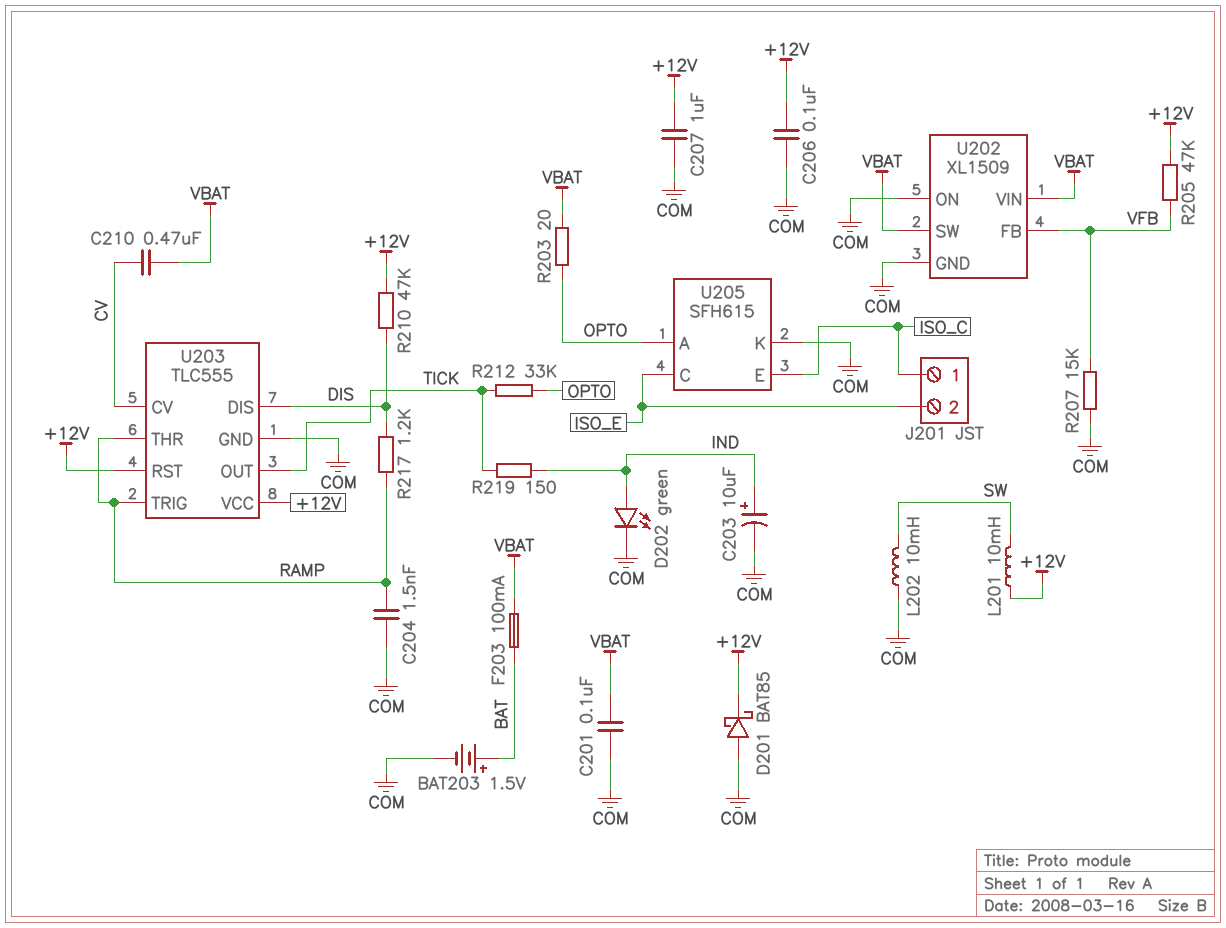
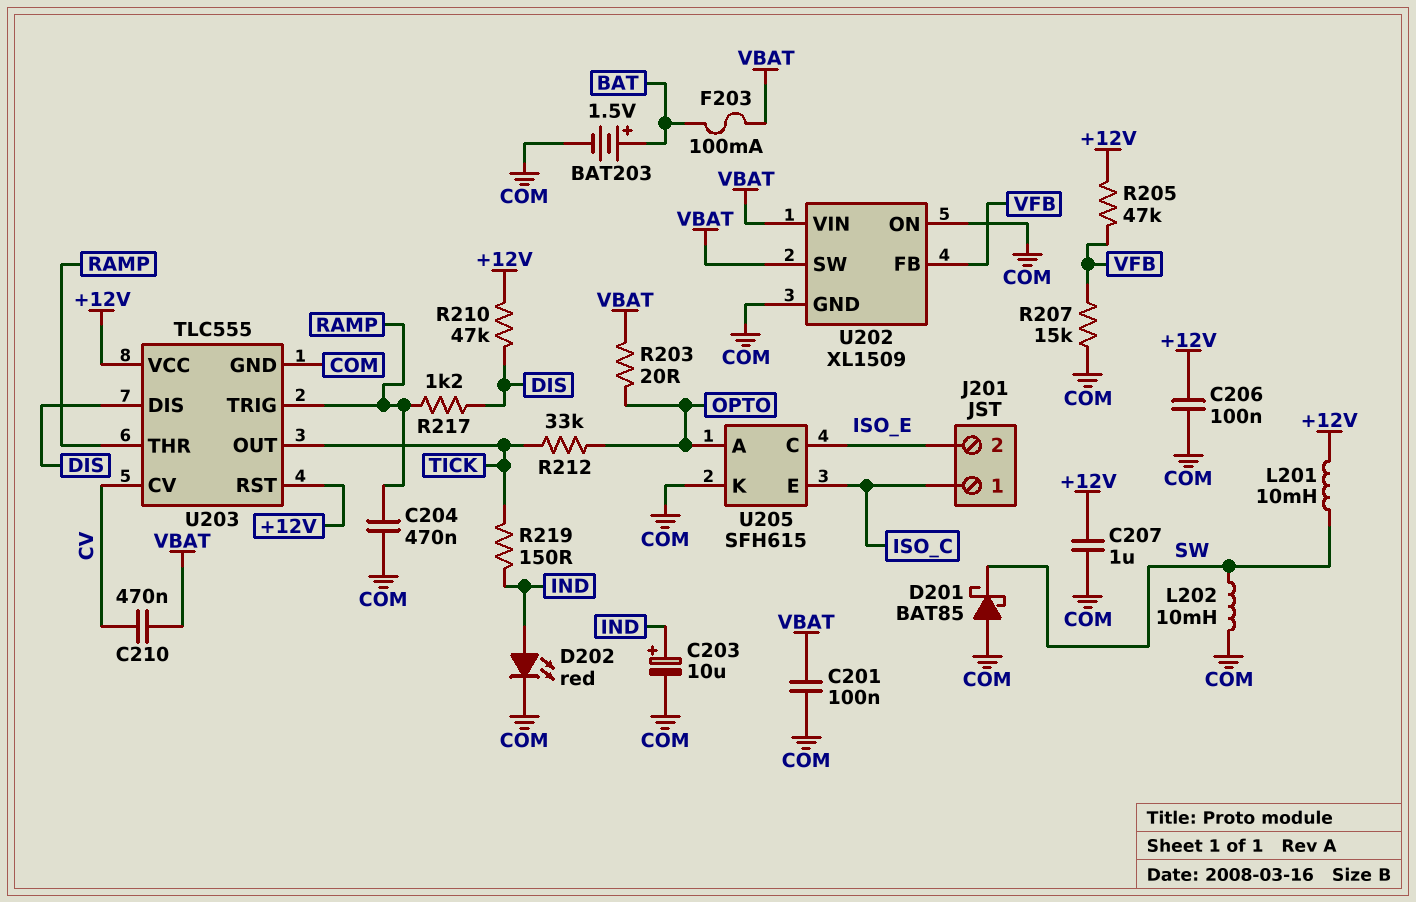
C204: 1.5nF (COM, RAMP) -> 470nF (COM, RAMP)
D201: schottky BAT85 (A COM, K +12V) -> schottky BAT85 (A COM, K SW)
D202: LED green (A IND, K COM) -> LED red (A IND, K COM)

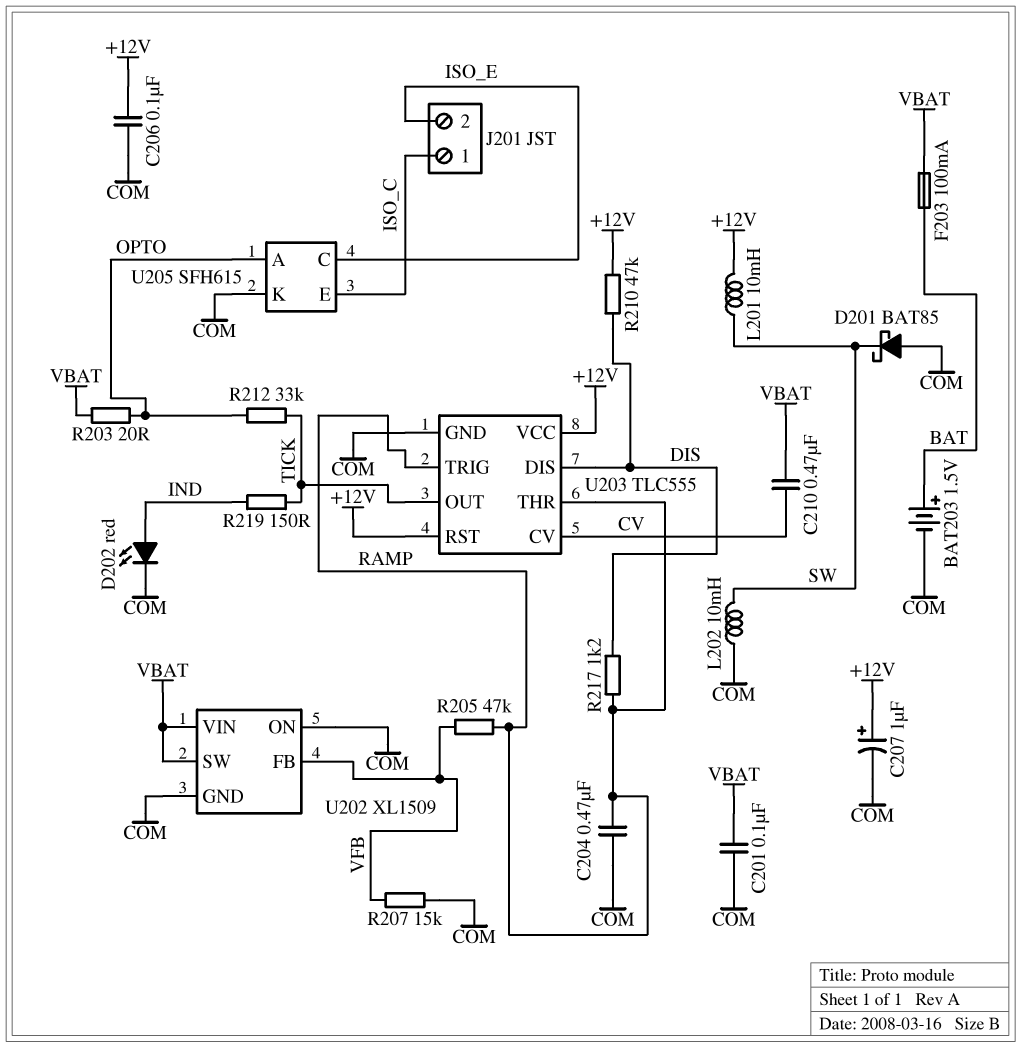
C203: 10uF (plus IND, minus COM) -> none
C207: 1uF (+12V, COM) -> 1uF (plus +12V, minus COM)
R205: 47k (+12V, VFB) -> 47k (RAMP, VFB)

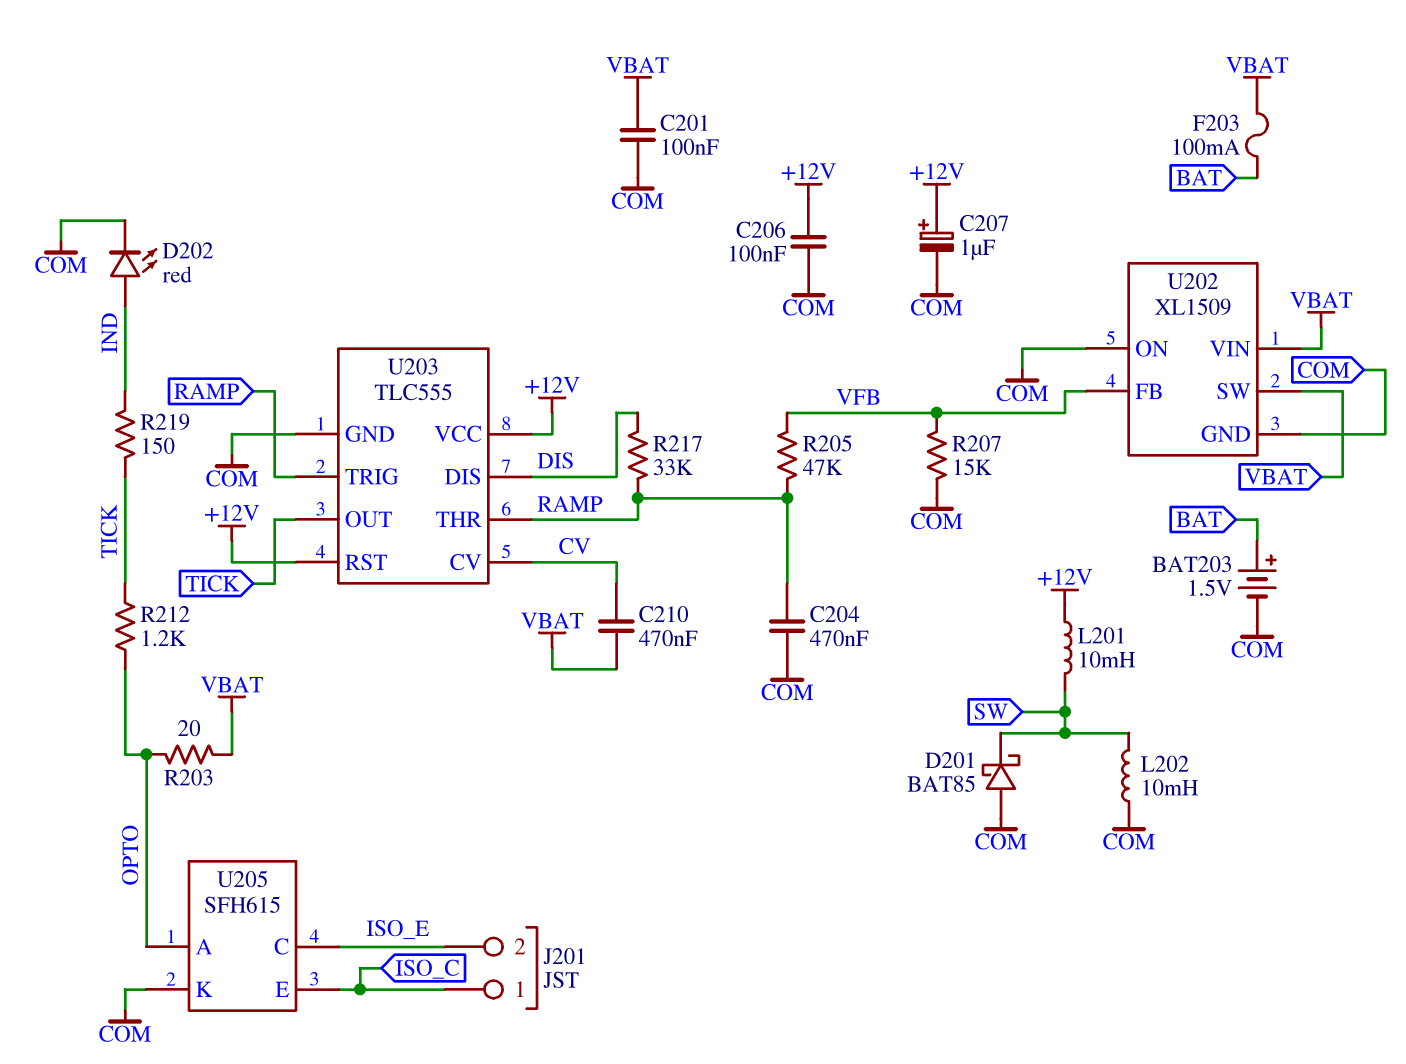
R210: 47k (+12V, DIS) -> none
R212: 33k (OPTO, TICK) -> 1.2k (OPTO, TICK)
R217: 1.2k (DIS, RAMP) -> 33k (DIS, RAMP)

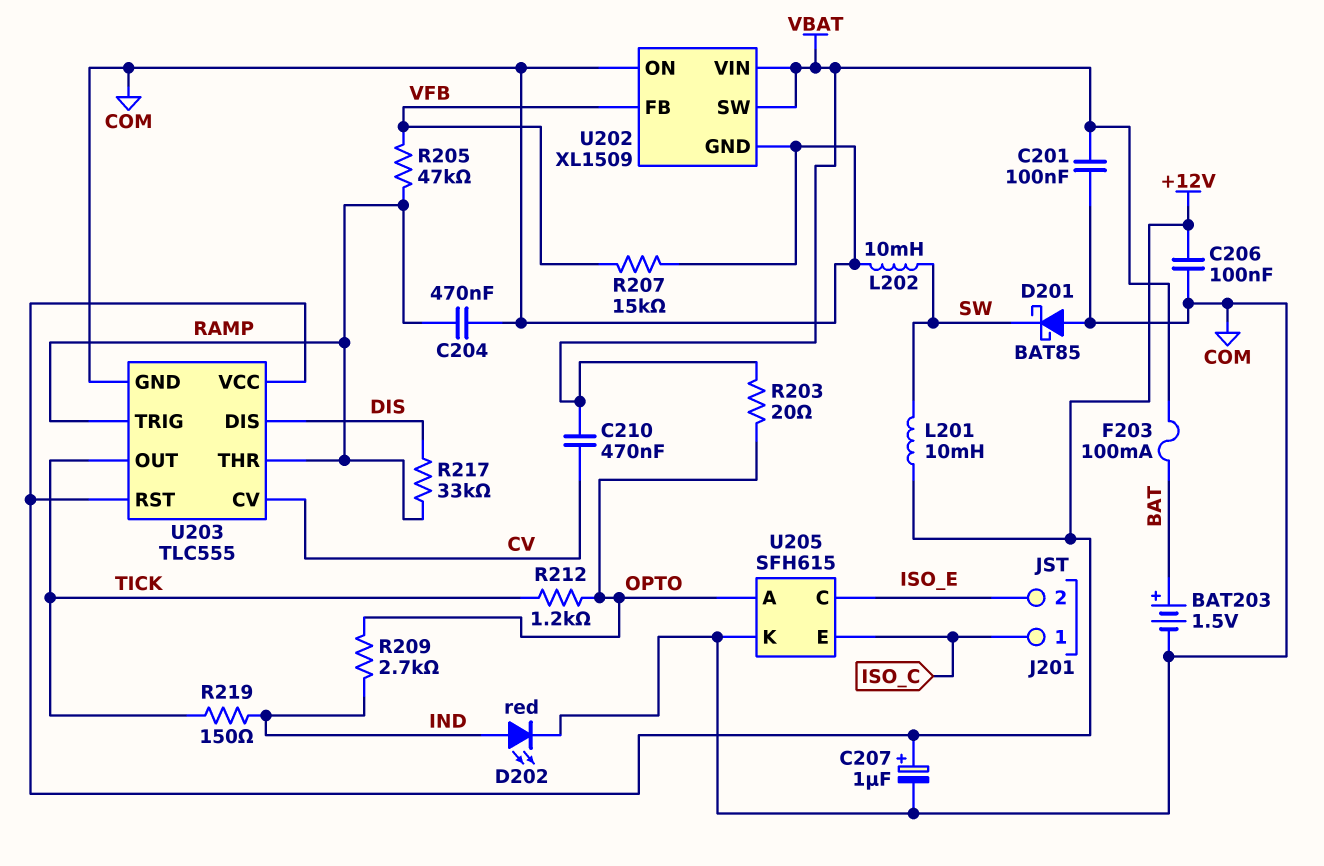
R209: none -> 2.7k (IND, OPTO)

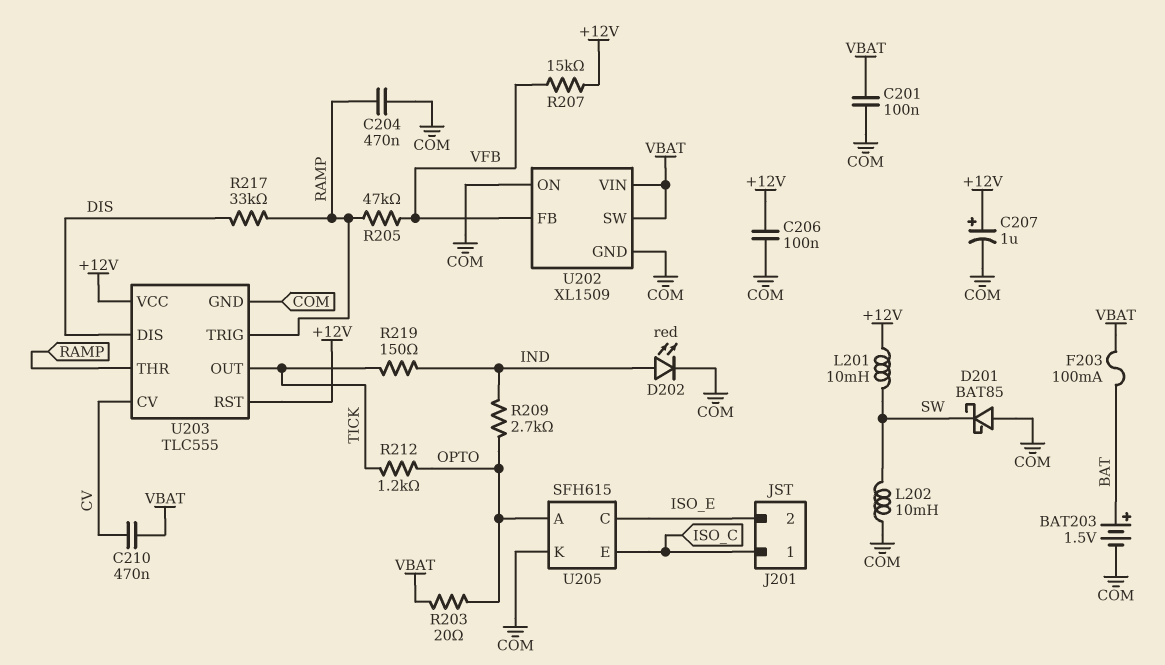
R207: 15k (COM, VFB) -> 15k (+12V, VFB)

